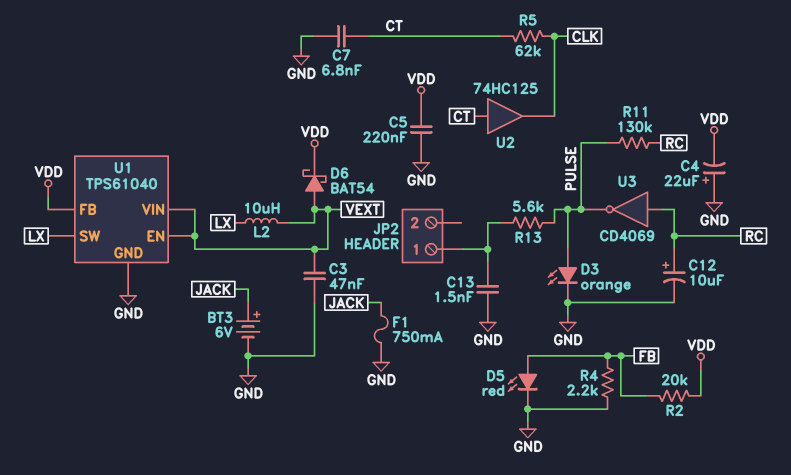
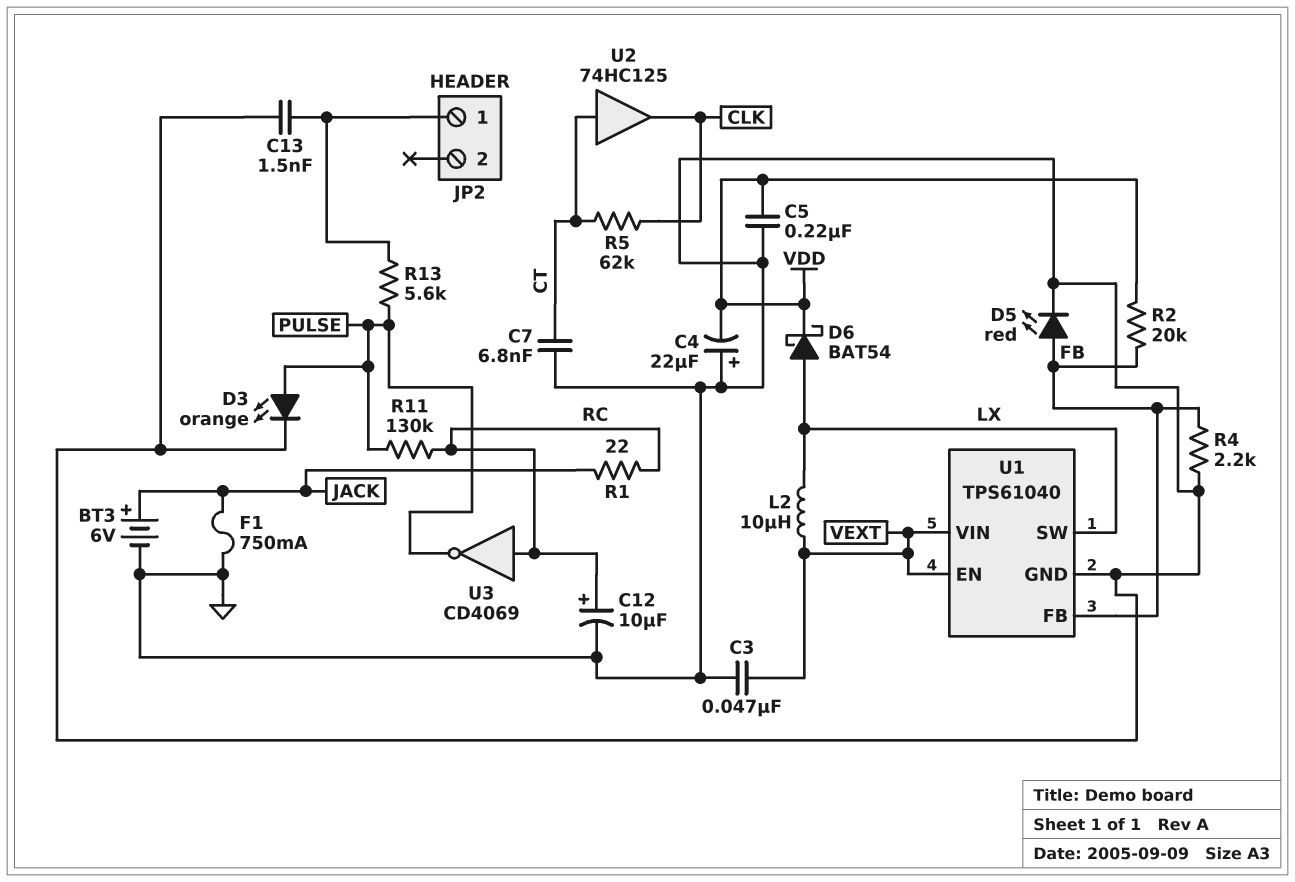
D6: schottky BAT54 (A VEXT, K VDD) -> schottky BAT54 (A LX, K VDD)
R1: none -> 22 (JACK, RC)
U1 pin FB: VDD -> FB

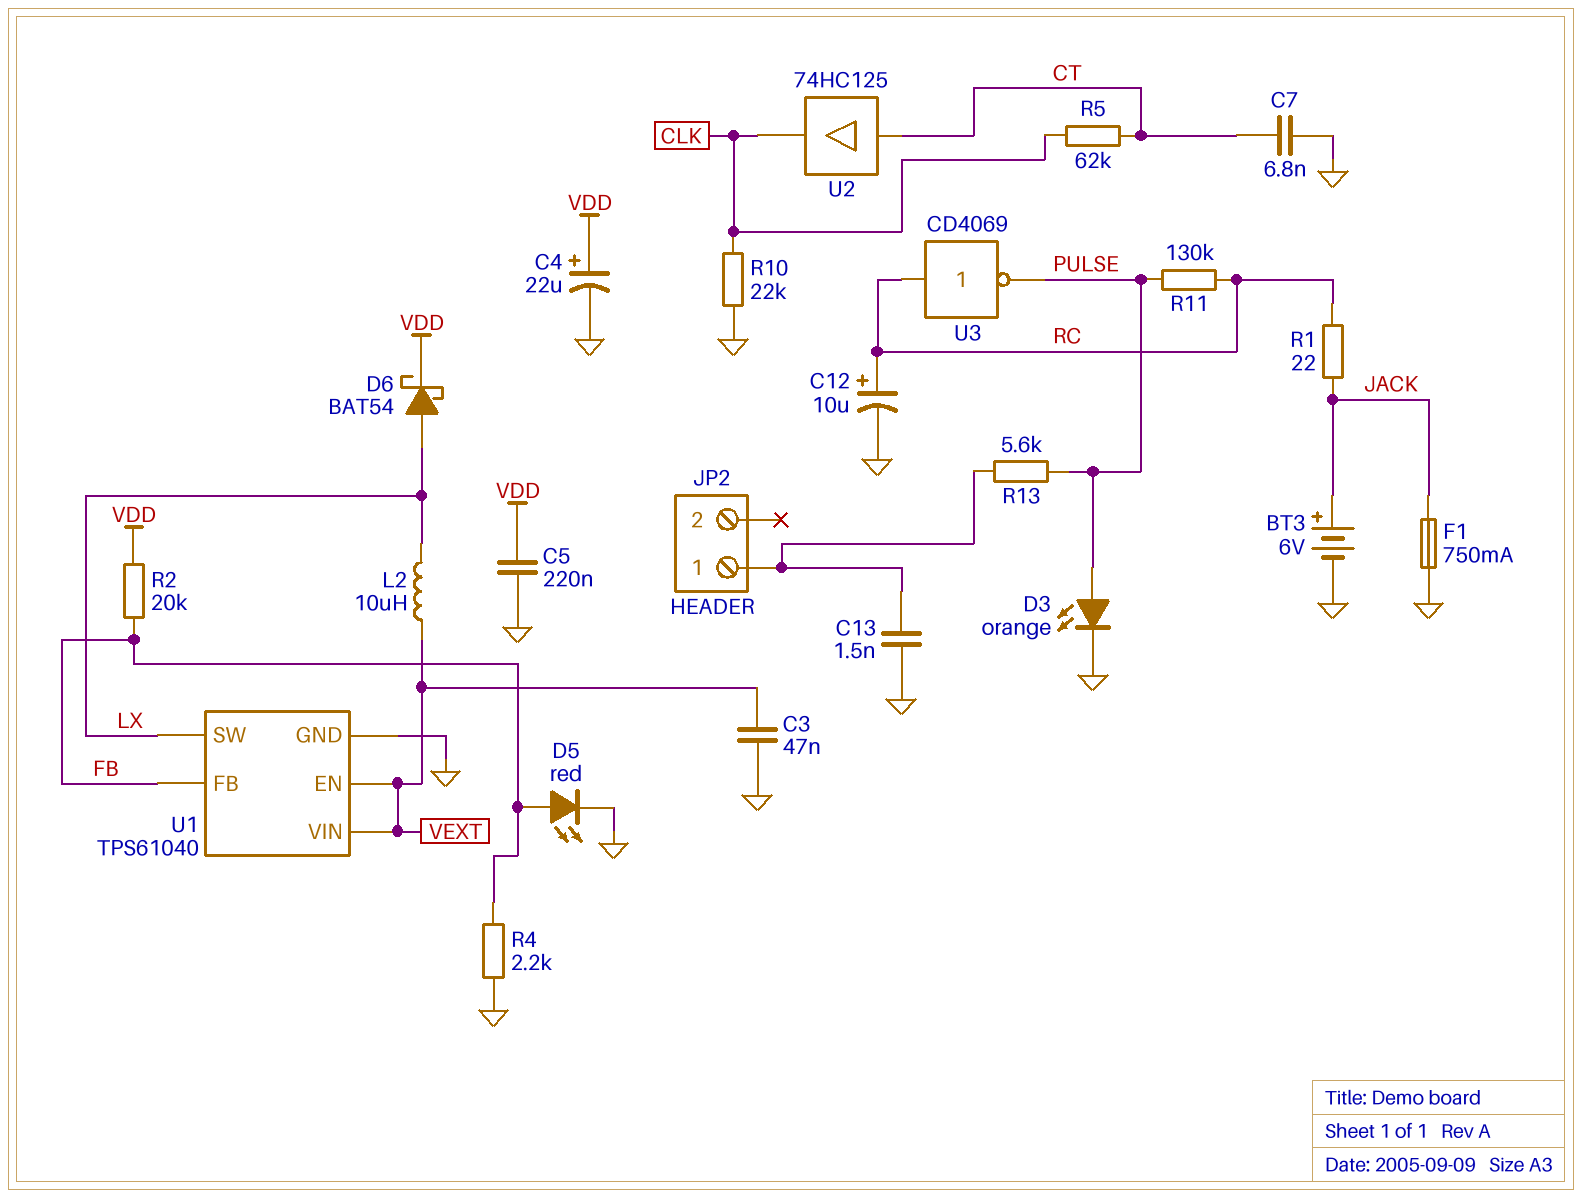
C4: 22uF (plus GND, minus VDD) -> 22uF (plus VDD, minus GND)
R10: none -> 22k (CLK, GND)

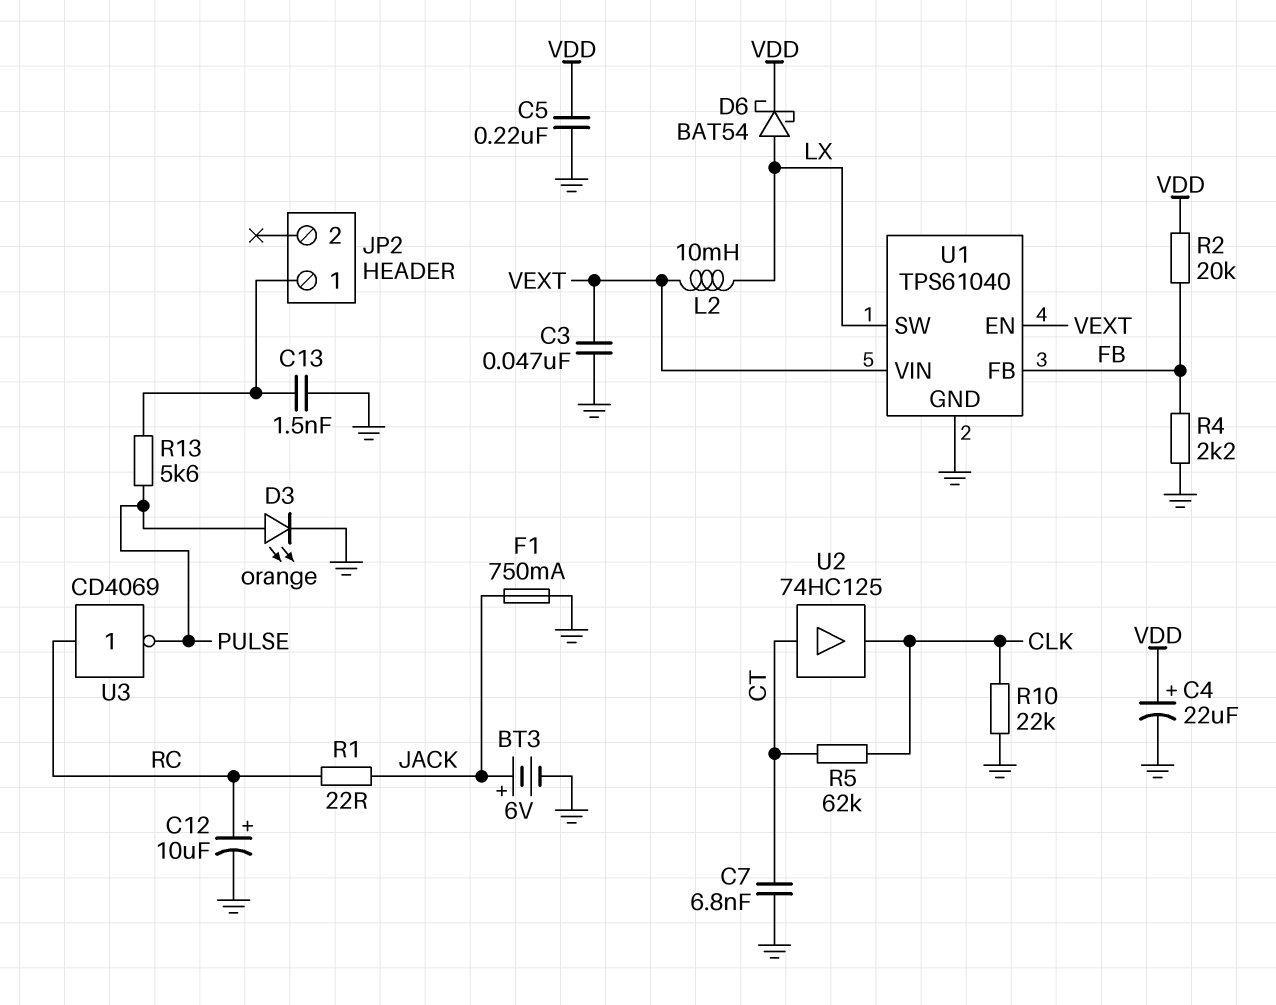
D5: LED red (A FB, K GND) -> none
L2: 10uH (LX, VEXT) -> 10mH (LX, VEXT)
R11: 130k (PULSE, RC) -> none

